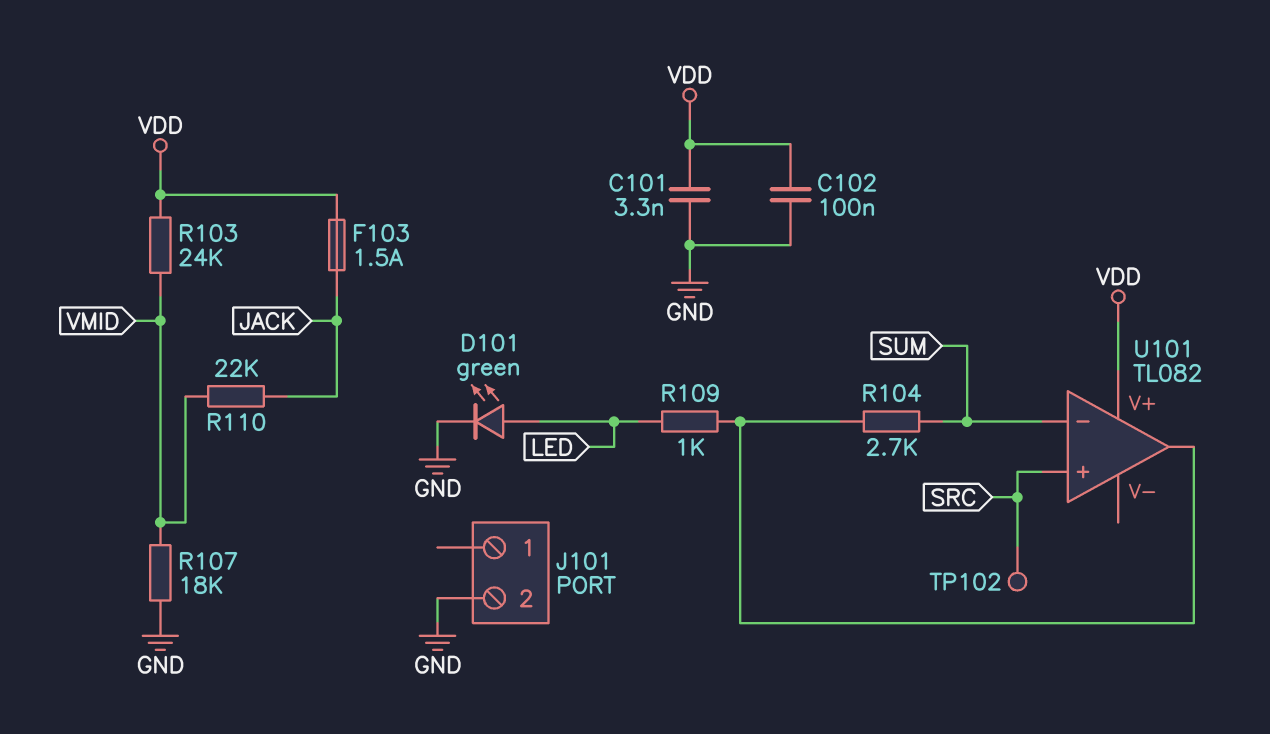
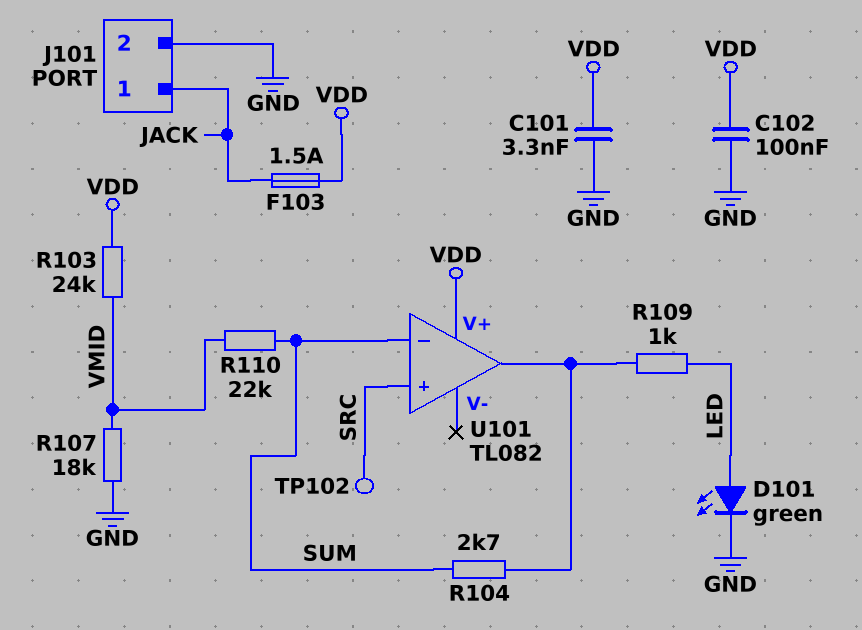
J101 pin 1: none -> JACK
R110: 22k (JACK, VMID) -> 22k (SUM, VMID)

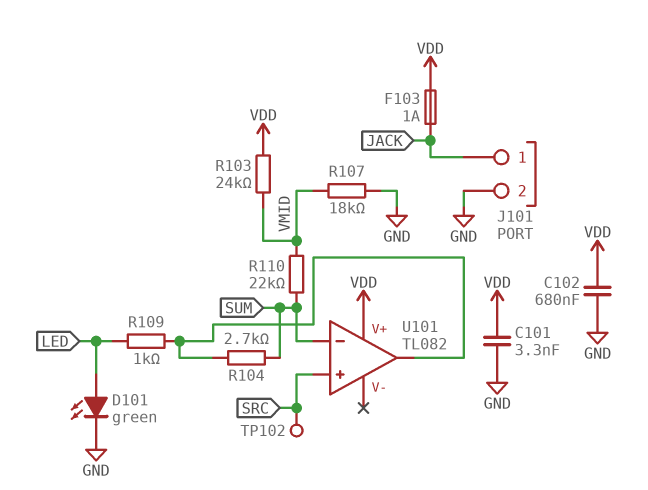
C102: 100nF (GND, VDD) -> 680nF (GND, VDD)
F103: 1.5A (JACK, VDD) -> 1A (JACK, VDD)

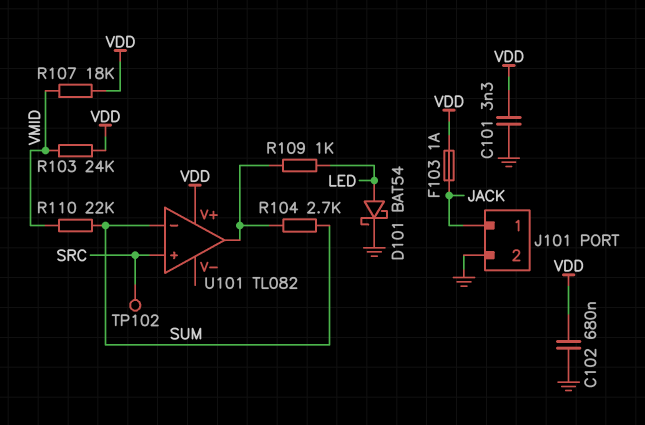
D101: LED green (A LED, K GND) -> schottky BAT54 (A LED, K GND)
R107: 18k (GND, VMID) -> 18k (VDD, VMID)

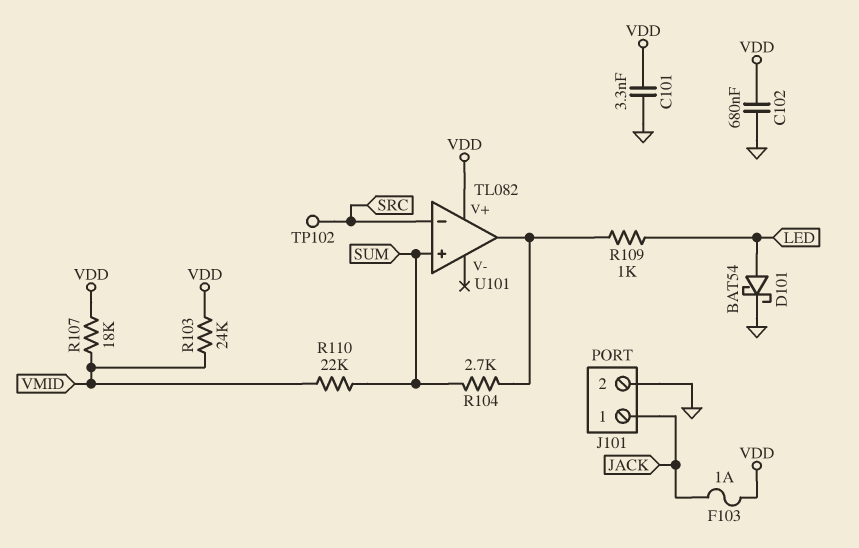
U101 pin in+: SRC -> SUM
U101 pin in-: SUM -> SRC

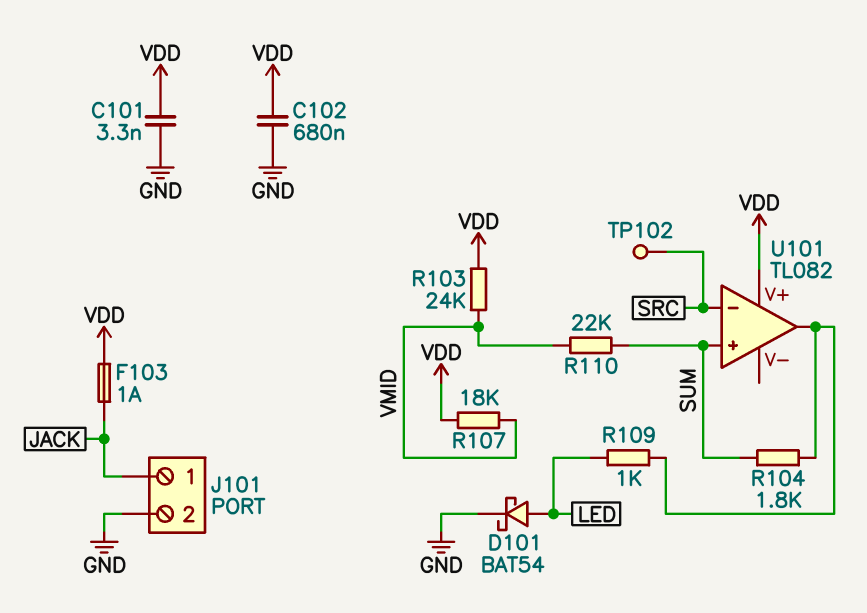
R104: 2.7k (SUM, U101/out) -> 1.8k (SUM, U101/out)

